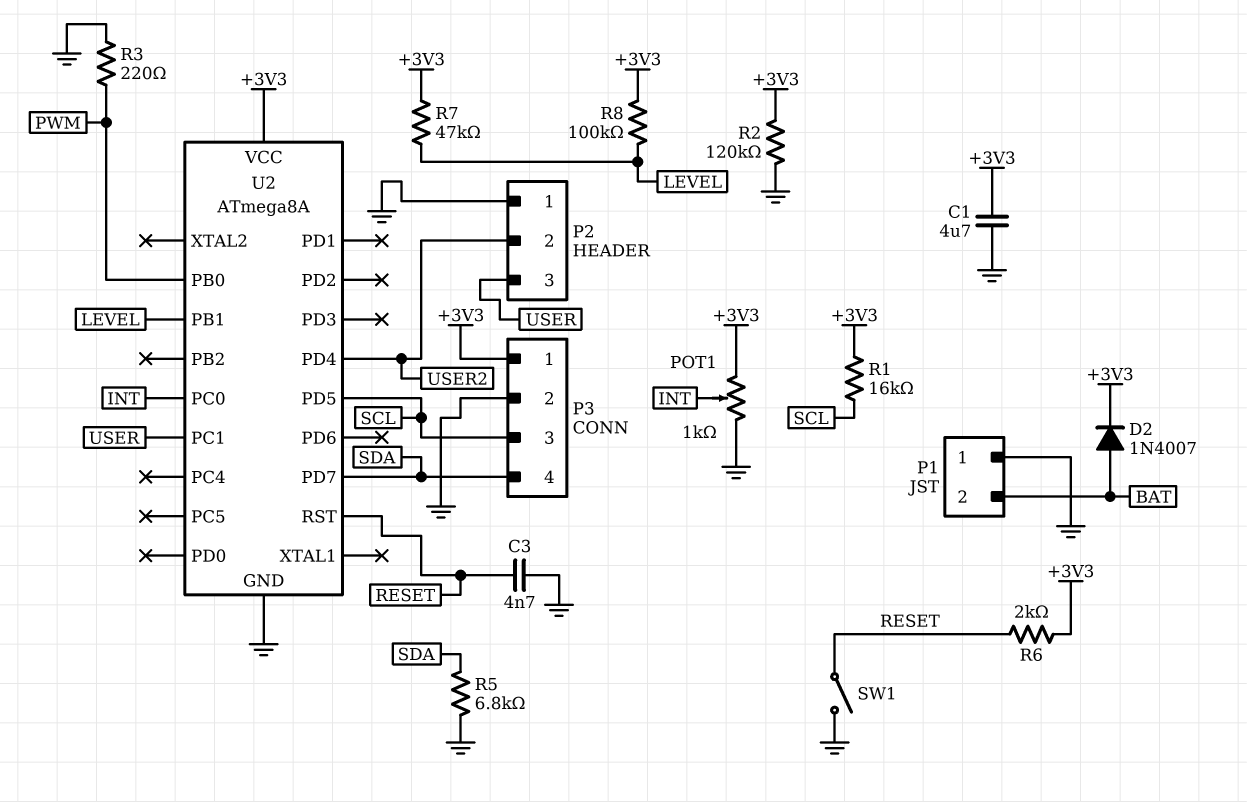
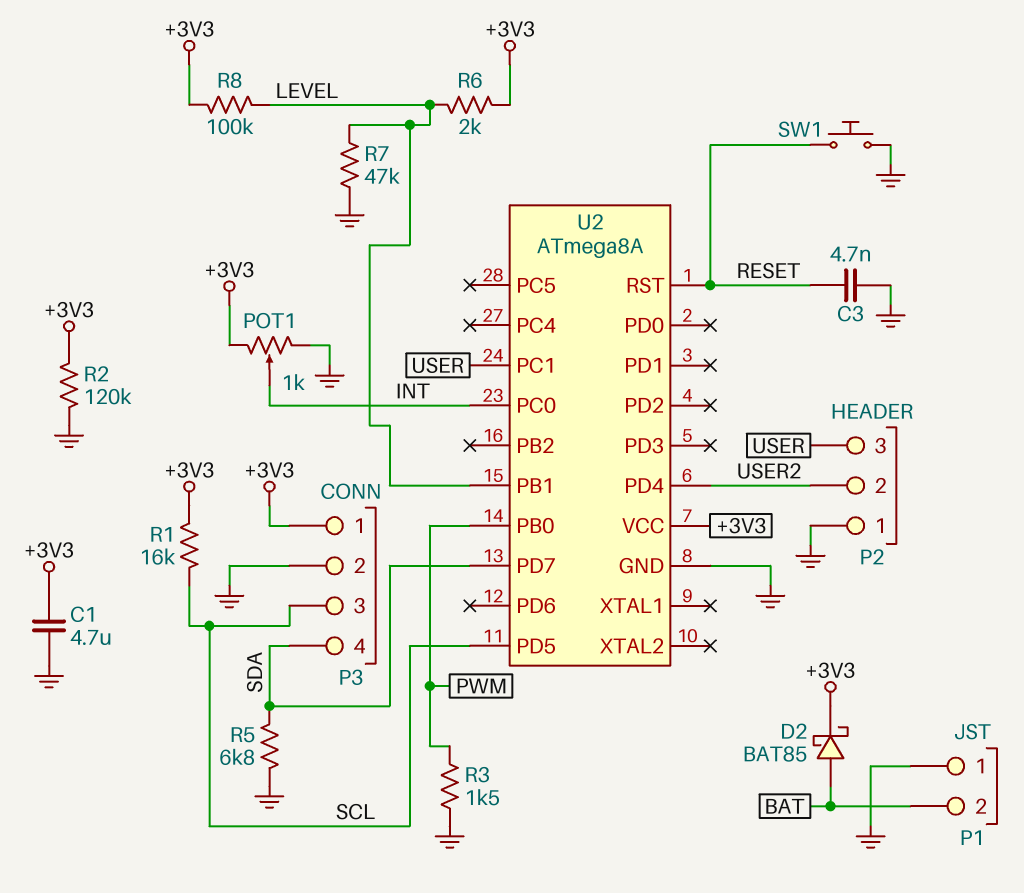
D2: diode 1N4007 (A BAT, K +3V3) -> schottky BAT85 (A BAT, K +3V3)
R3: 220 (GND, PWM) -> 1.5k (GND, PWM)
R6: 2k (+3V3, RESET) -> 2k (+3V3, LEVEL)
R7: 47k (+3V3, LEVEL) -> 47k (GND, LEVEL)
SW1: switch (GND, RESET) -> button (GND, RESET)

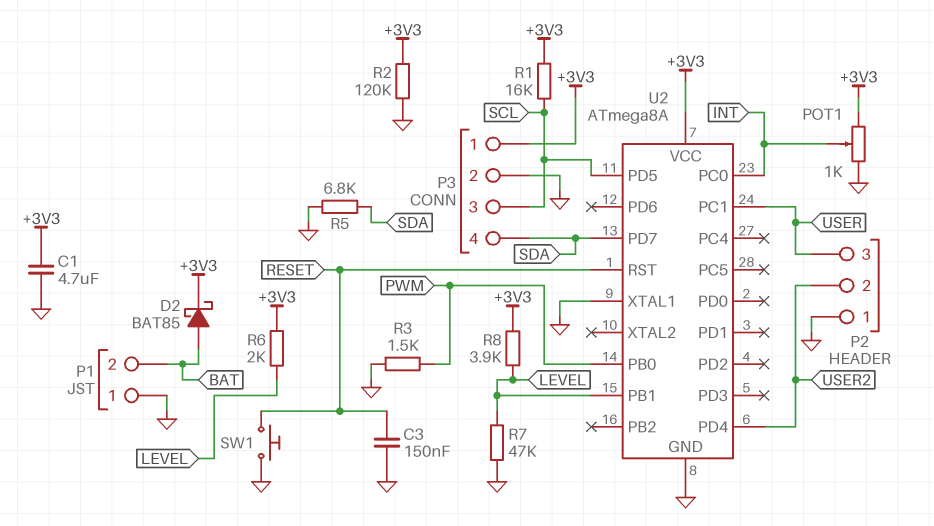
C3: 4.7nF (GND, RESET) -> 150nF (GND, RESET)
R8: 100k (+3V3, LEVEL) -> 3.9k (+3V3, LEVEL)
U2 pin XTAL1: none -> GND

